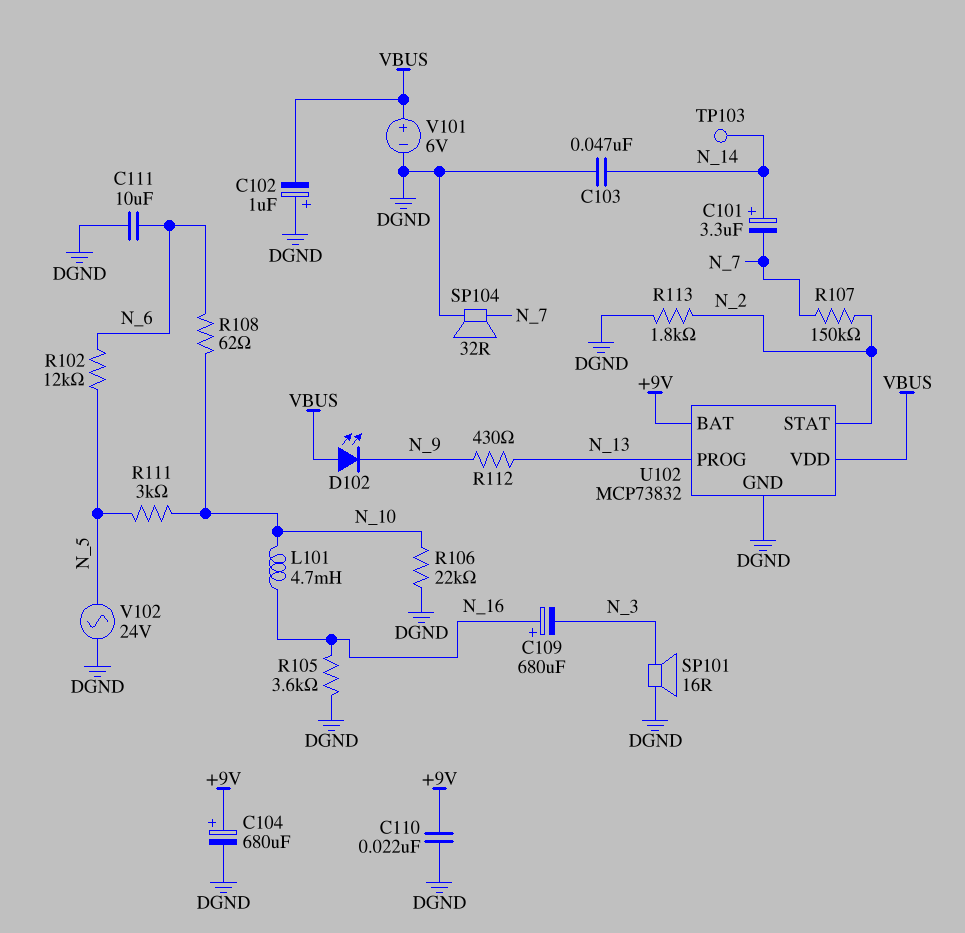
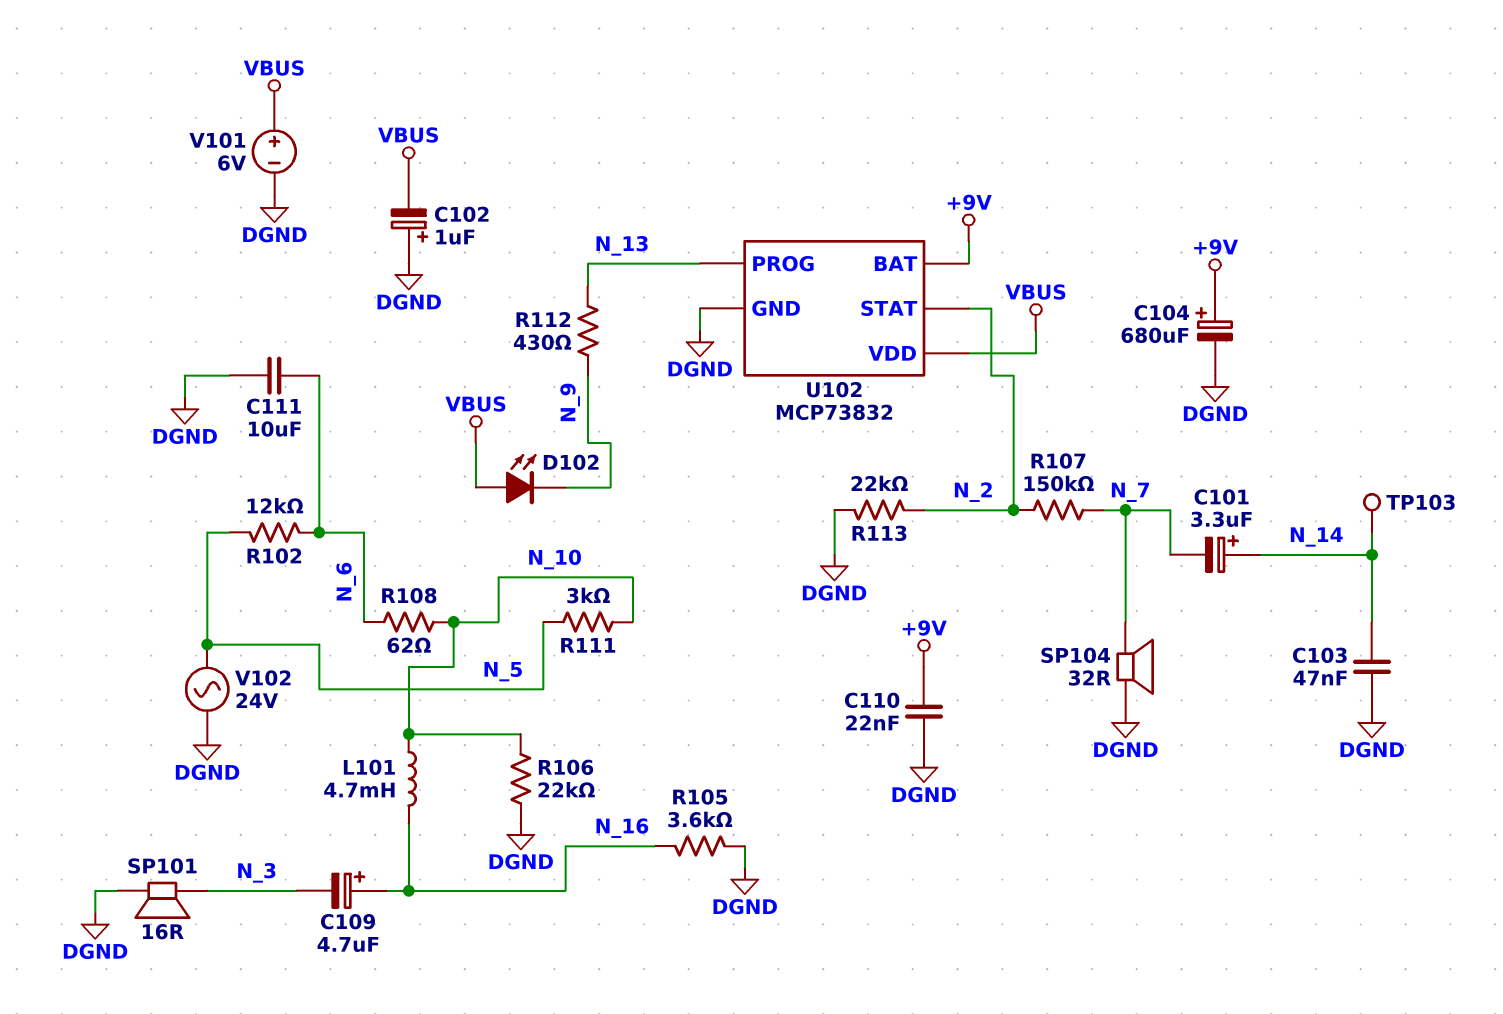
C109: 680uF (plus N_16, minus N_3) -> 4.7uF (plus N_16, minus N_3)
R113: 1.8k (DGND, N_2) -> 22k (DGND, N_2)

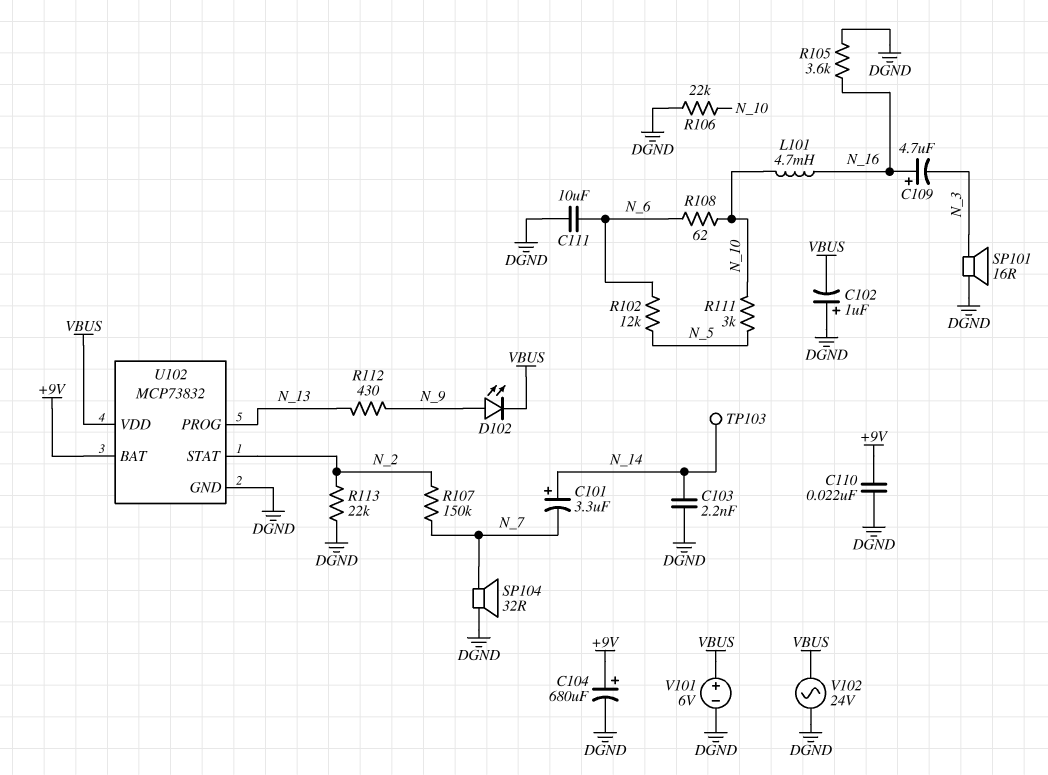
C103: 47nF (DGND, N_14) -> 2.2nF (DGND, N_14)
D102: LED (A VBUS, K N_9) -> LED (A N_9, K VBUS)
V102: AC 24V (DGND, N_5) -> AC 24V (DGND, VBUS)

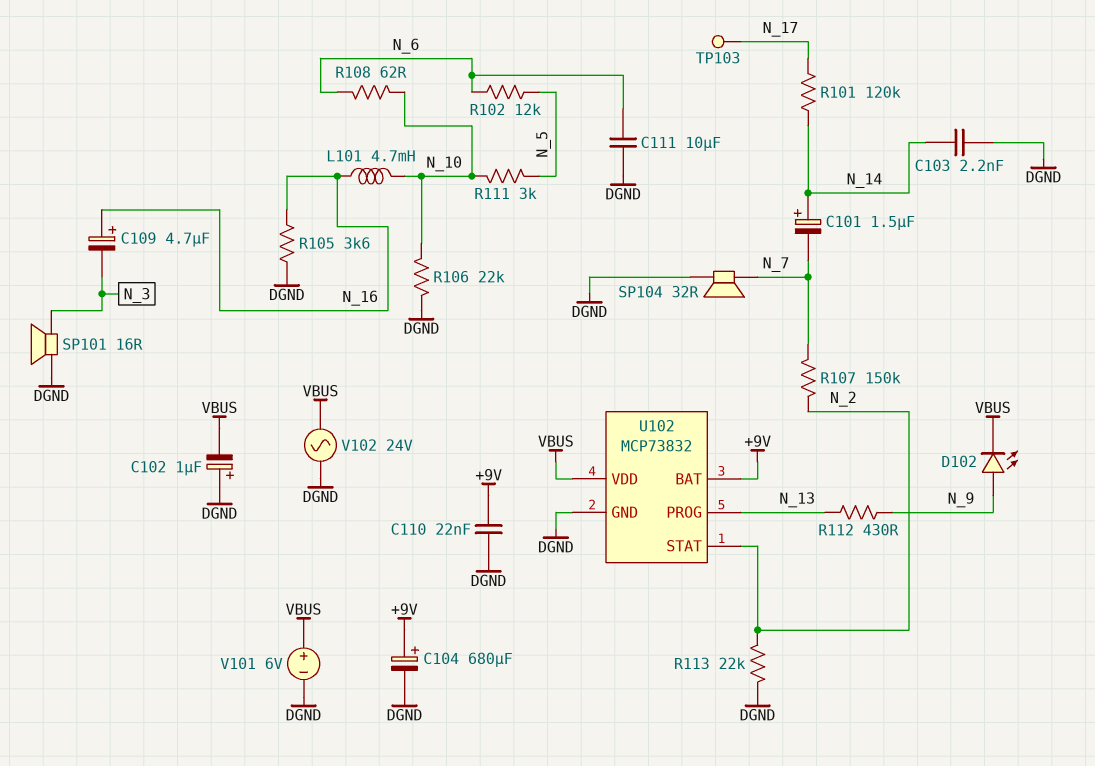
C101: 3.3uF (plus N_14, minus N_7) -> 1.5uF (plus N_14, minus N_7)
R101: none -> 120k (N_14, N_17)
TP103: test point (N_14) -> test point (N_17)

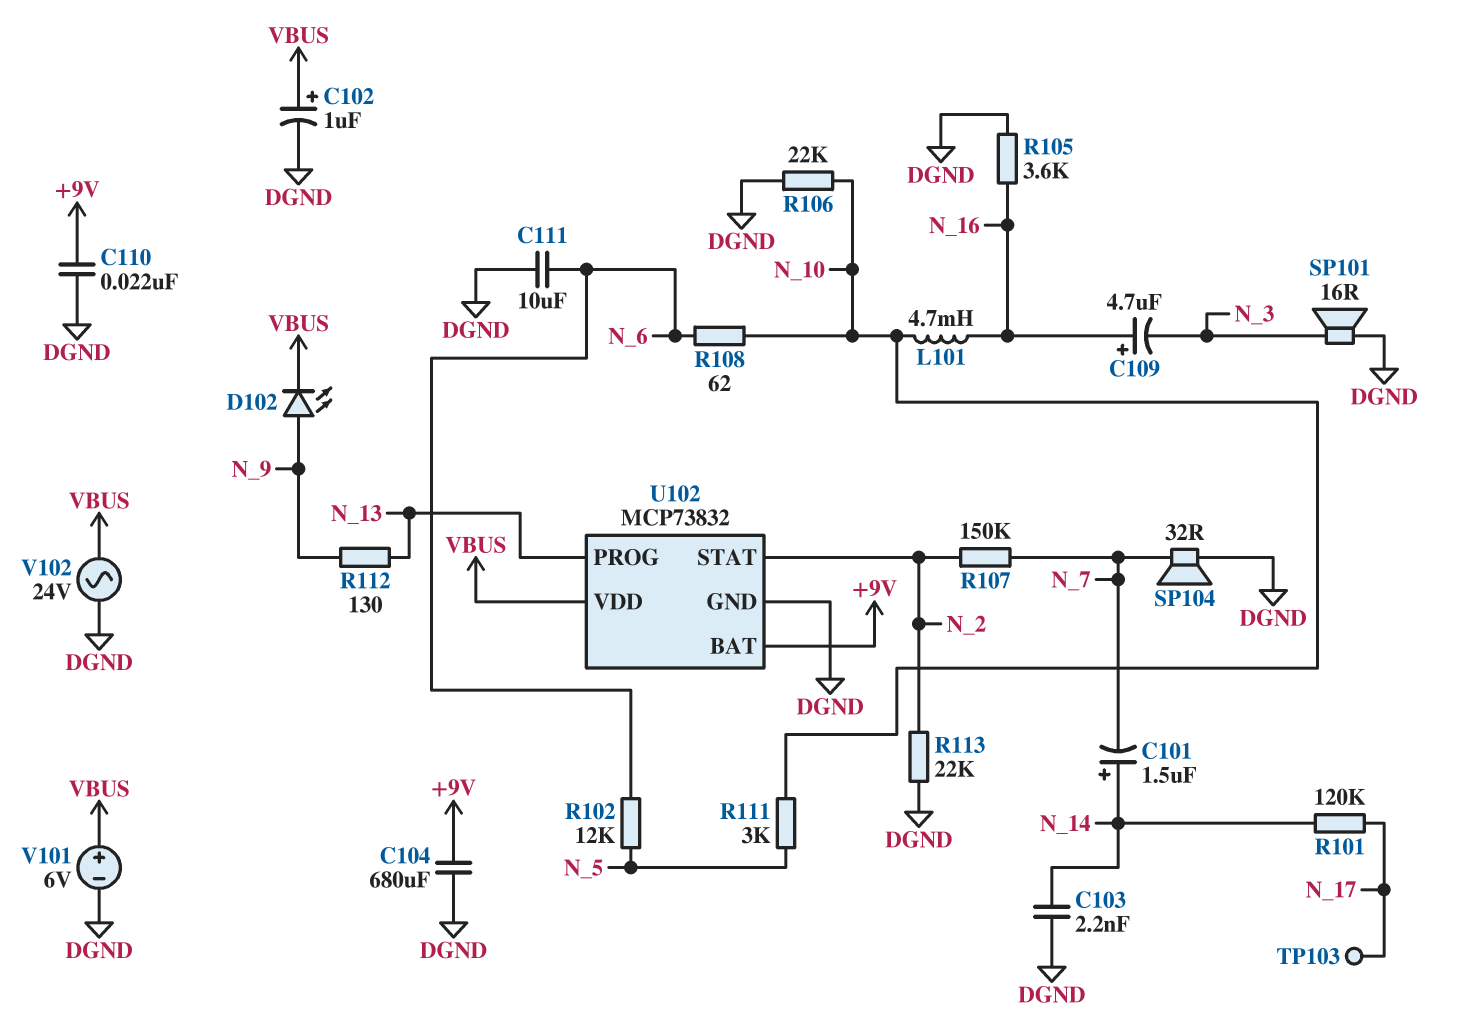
C102: 1uF (plus DGND, minus VBUS) -> 1uF (plus VBUS, minus DGND)
C104: 680uF (plus +9V, minus DGND) -> 680uF (+9V, DGND)
R112: 430 (N_9, N_13) -> 130 (N_9, N_13)

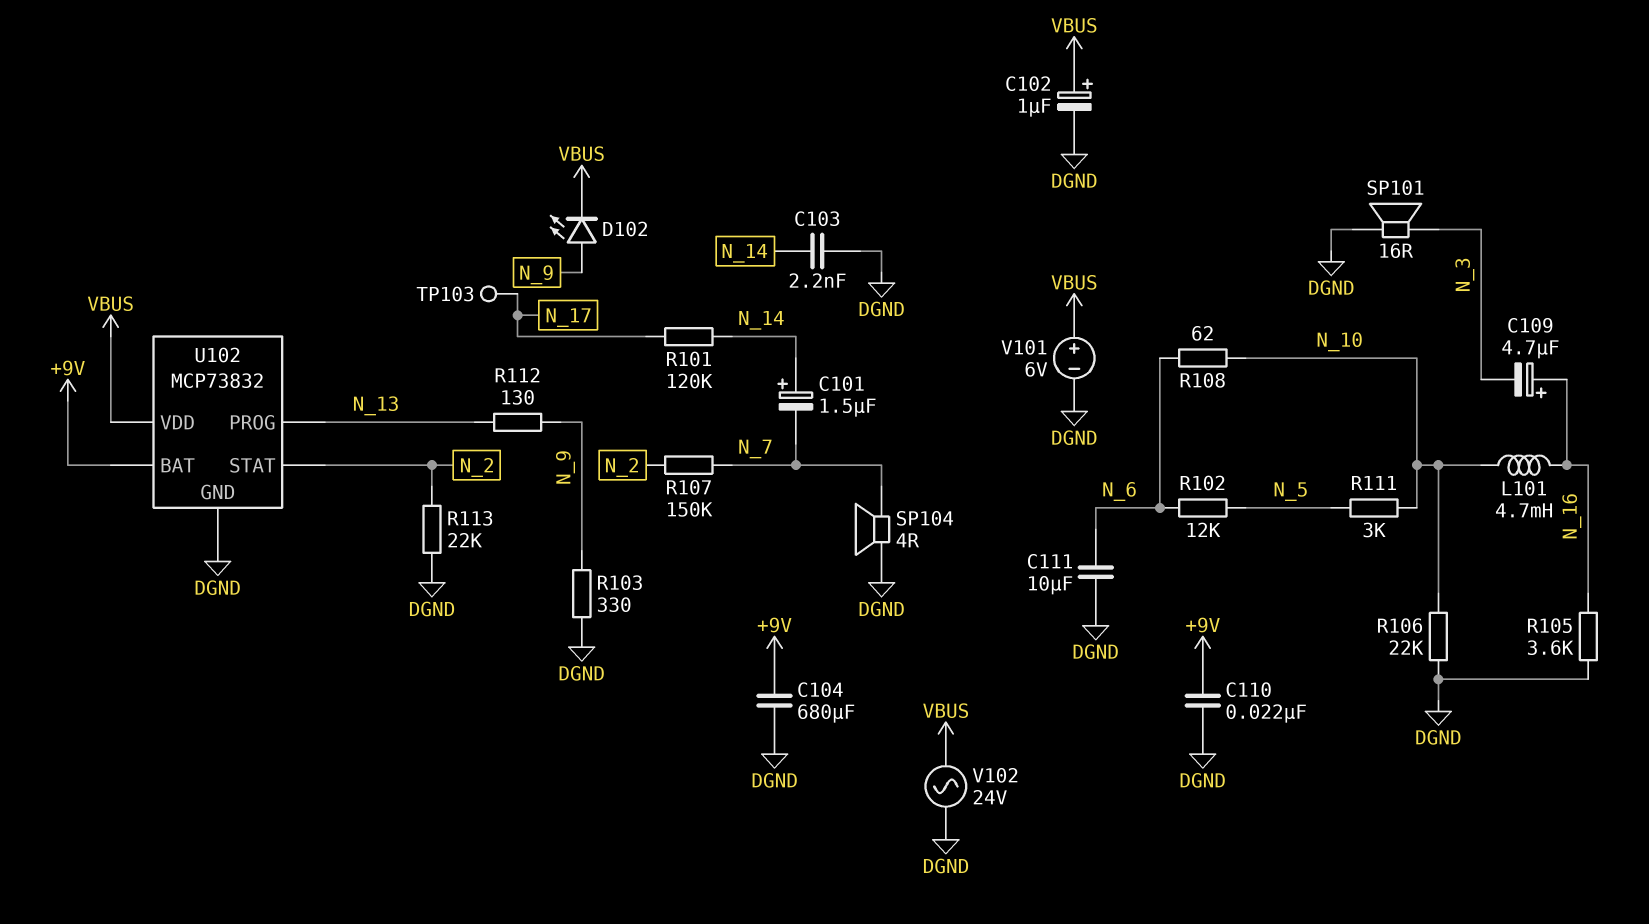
R103: none -> 330 (DGND, N_9)
SP104: speaker 32R (DGND, N_7) -> speaker 4R (DGND, N_7)

